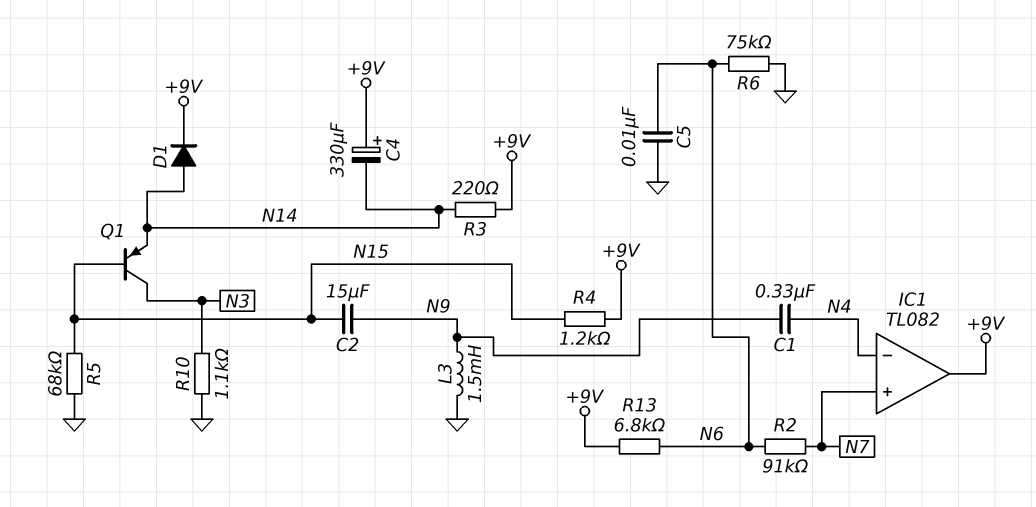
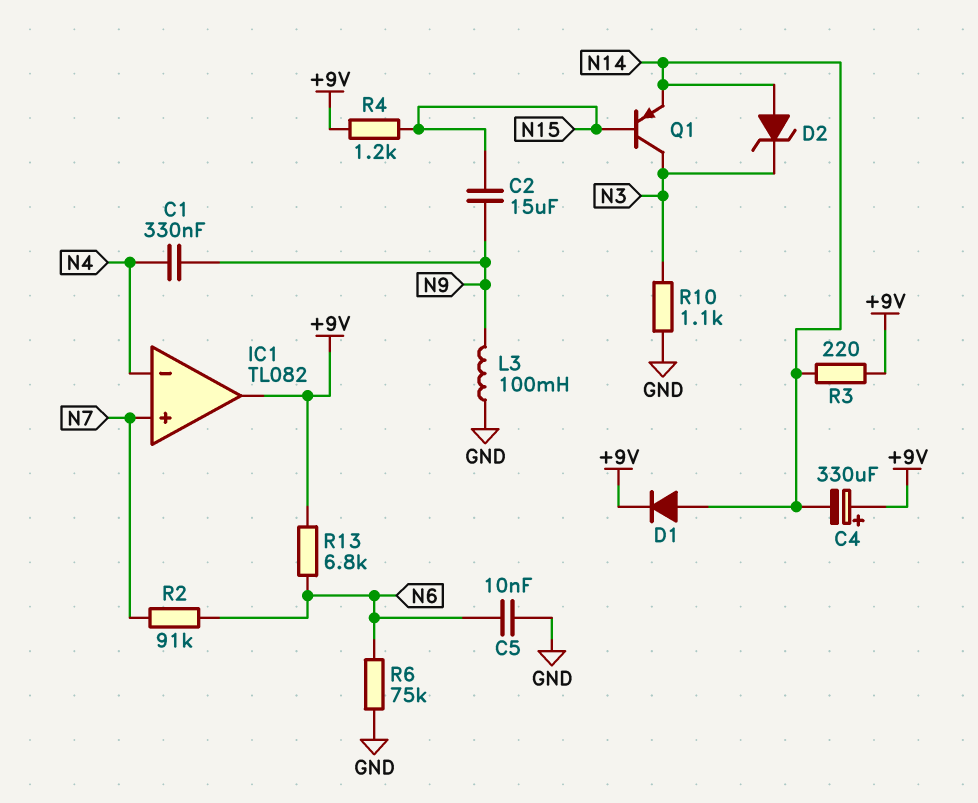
D2: none -> zener (A N14, K N3)
L3: 1.5mH (GND, N9) -> 100mH (GND, N9)
R5: 68k (GND, N15) -> none

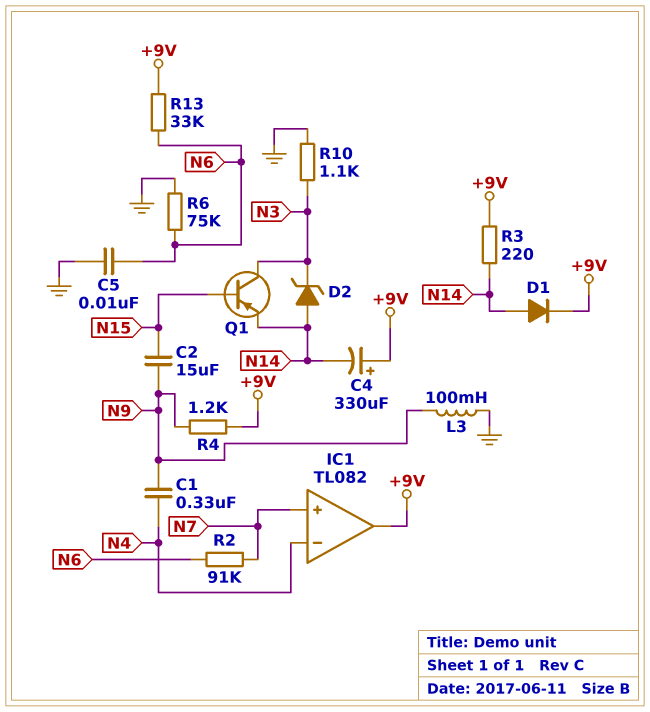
R4: 1.2k (+9V, N15) -> 1.2k (+9V, N9)
R13: 6.8k (+9V, N6) -> 33k (+9V, N6)

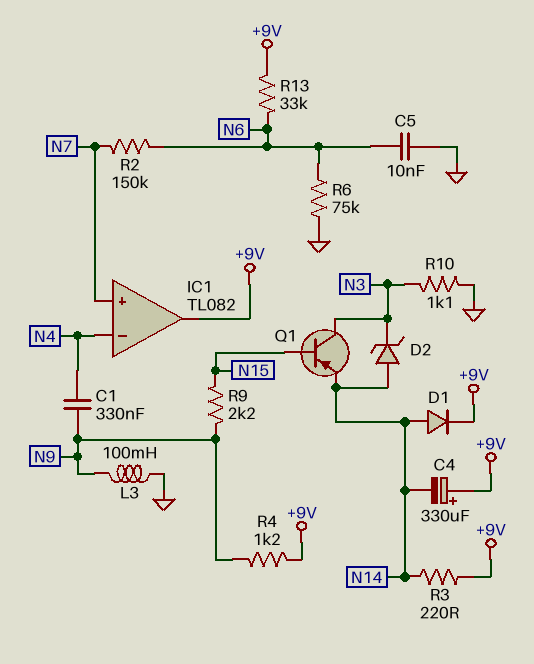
C2: 15uF (N9, N15) -> none
R2: 91k (N6, N7) -> 150k (N6, N7)
R9: none -> 2.2k (N9, N15)

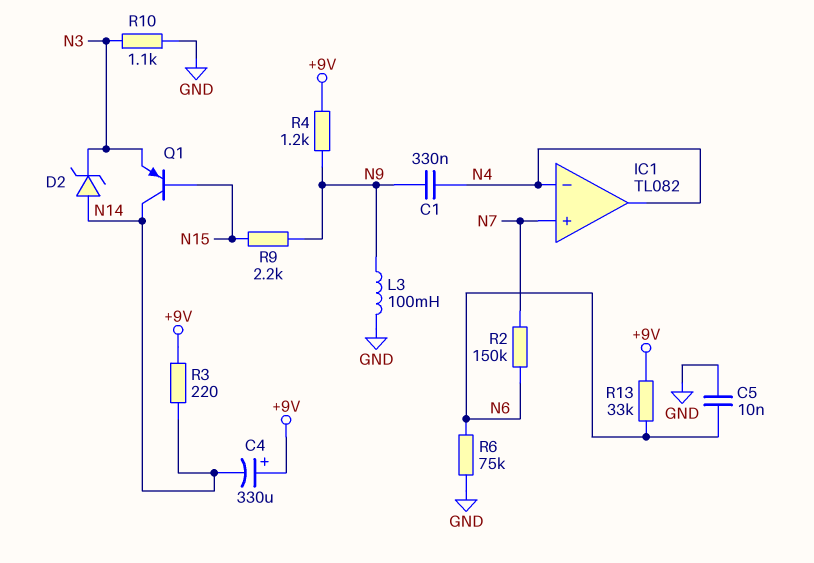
D1: diode (A N14, K +9V) -> none
IC1 pin out: +9V -> N4
Q1: PNP (B N15, C N3, E N14) -> PNP (B N15, C N14, E N3)

